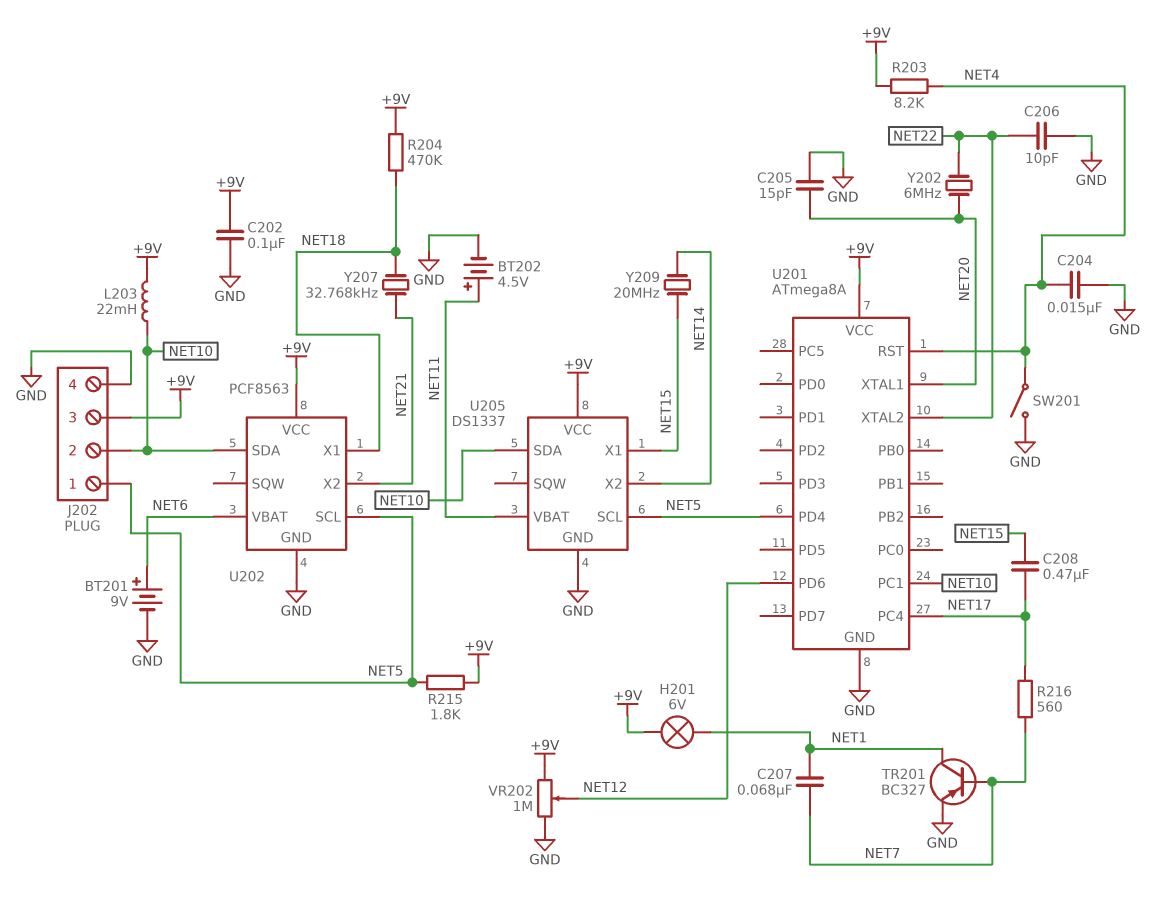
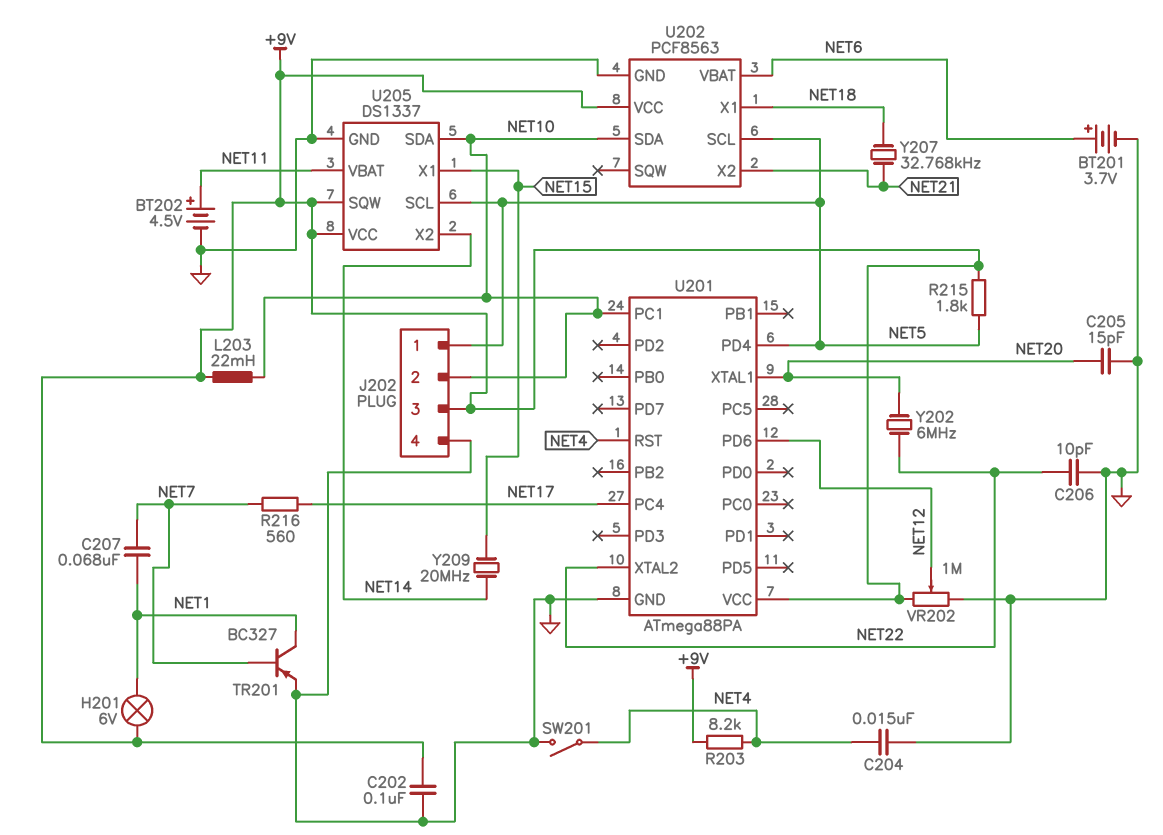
BT201: 9V (plus NET6, minus GND) -> 3.7V (plus NET6, minus GND)
C208: 470nF (NET15, NET17) -> none
R204: 470k (+9V, NET18) -> none
U201: ATmega8A -> ATmega88PA
U205 pin SQW: none -> +9V

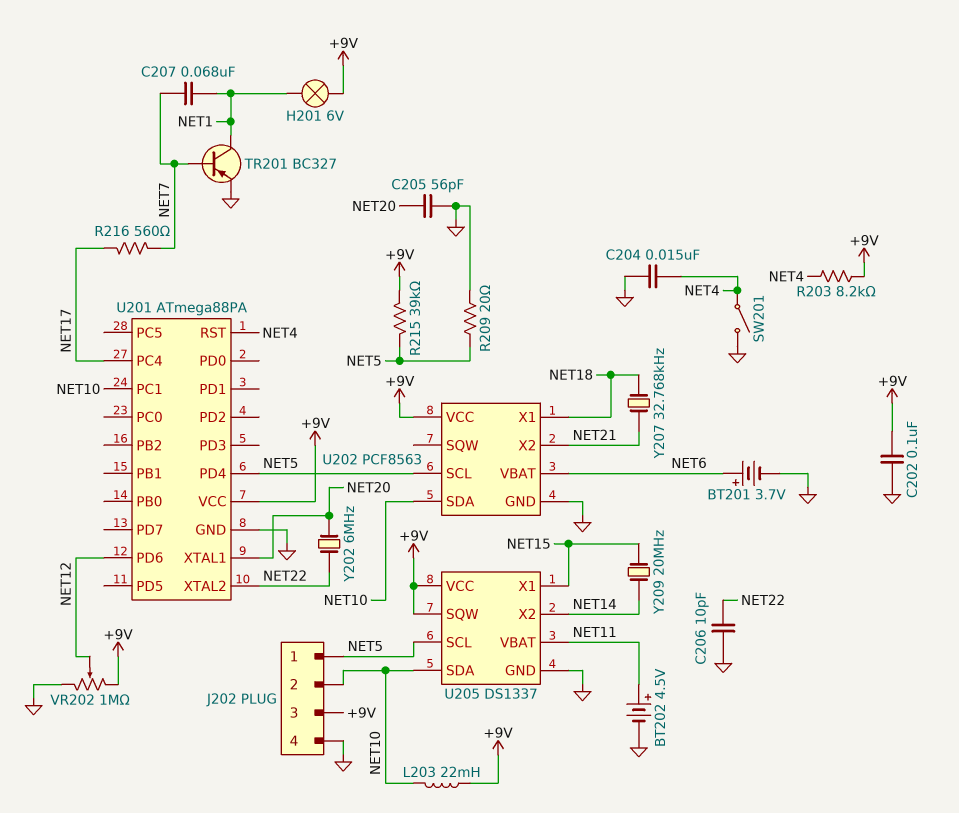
C205: 15pF (GND, NET20) -> 56pF (GND, NET20)
R209: none -> 20 (GND, NET5)
R215: 1.8k (+9V, NET5) -> 39k (+9V, NET5)

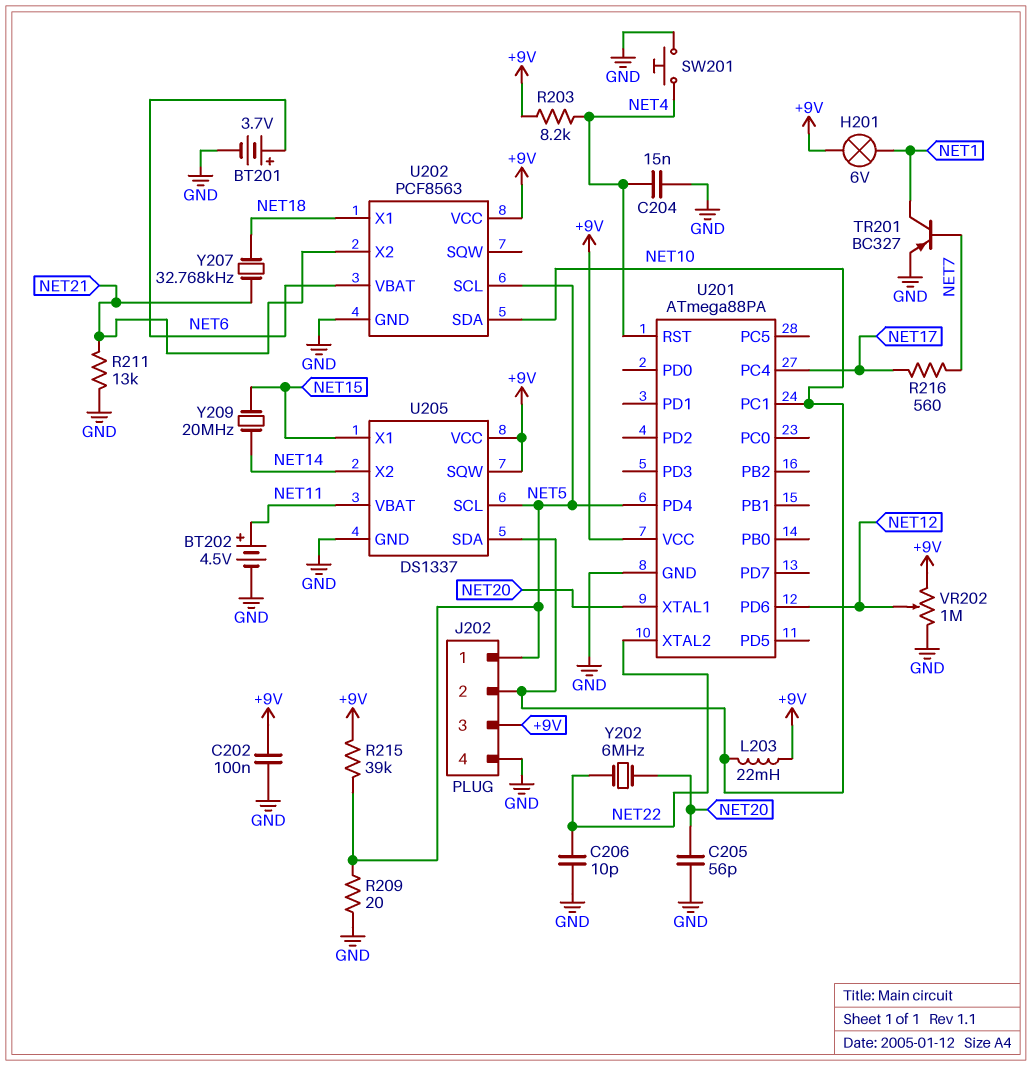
C207: 68nF (NET1, NET7) -> none
R211: none -> 13k (GND, NET21)
SW201: switch (GND, NET4) -> button (GND, NET4)

